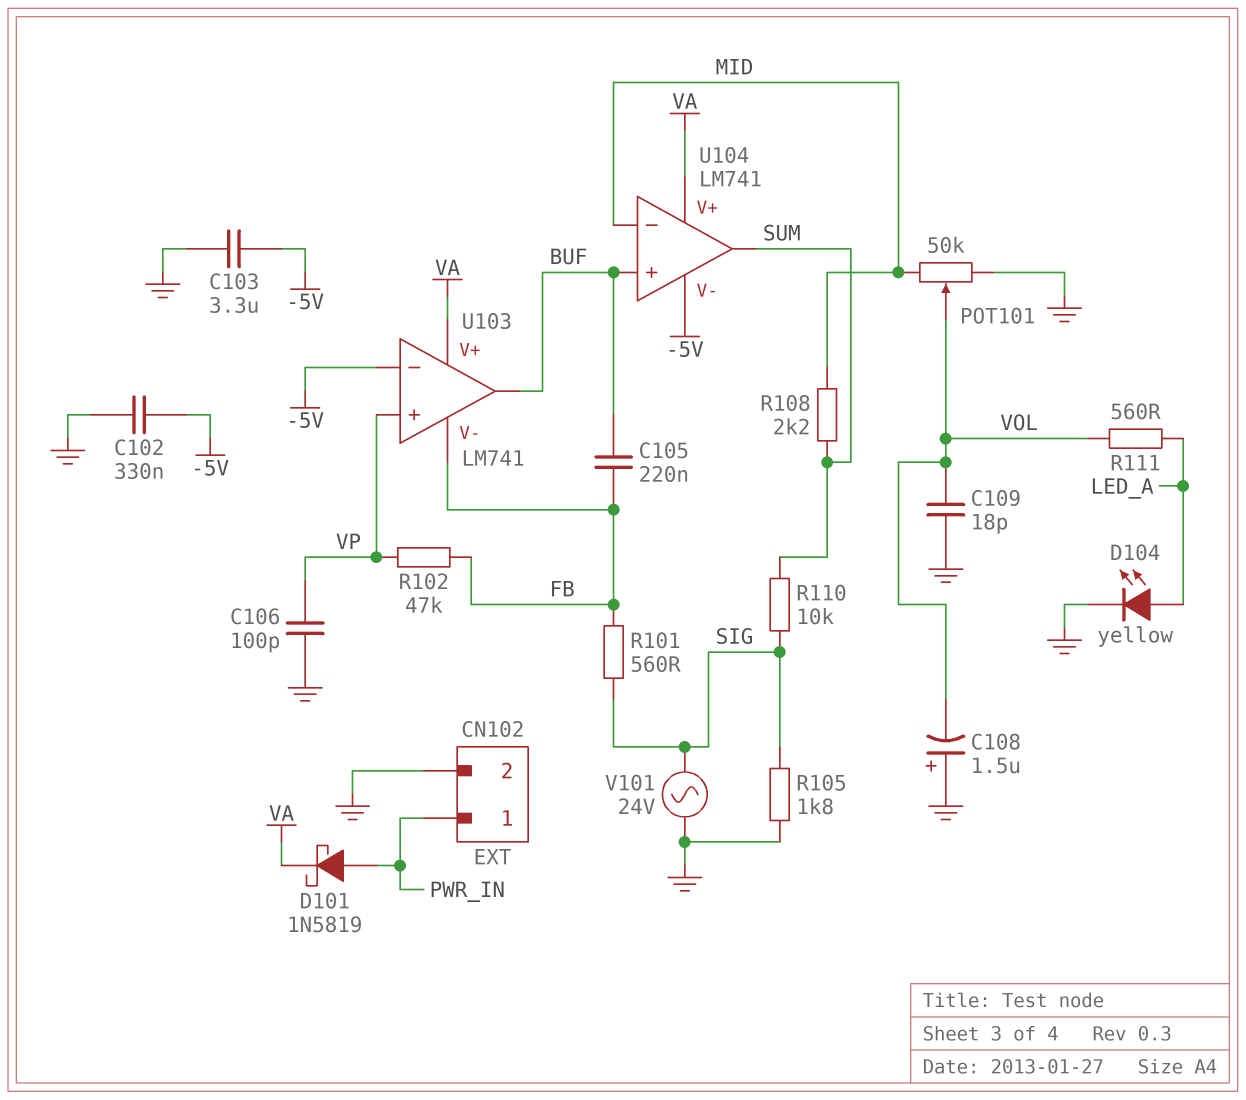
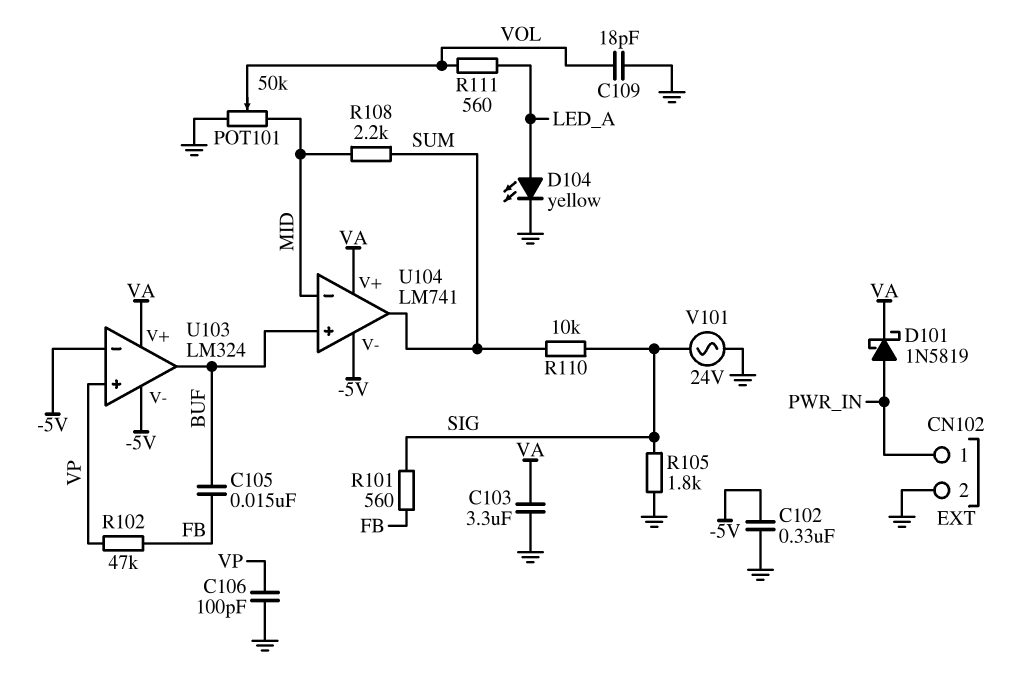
C103: 3.3uF (-5V, GND) -> 3.3uF (GND, VA)
C105: 220nF (BUF, FB) -> 15nF (BUF, FB)
C108: 1.5uF (plus GND, minus VOL) -> none
U103: LM741 -> LM324
U103 pin V-: FB -> -5V

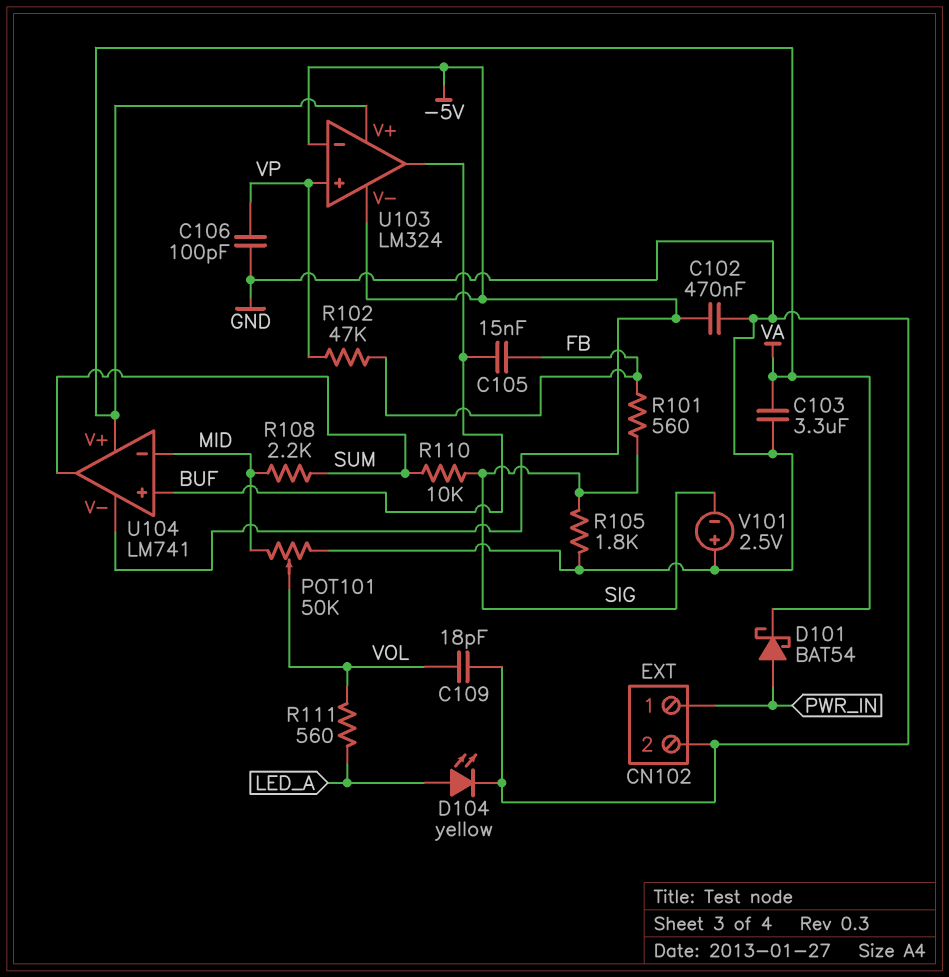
C102: 330nF (-5V, GND) -> 470nF (-5V, GND)
D101: schottky 1N5819 (A PWR_IN, K VA) -> schottky BAT54 (A PWR_IN, K VA)
V101: AC 24V (GND, SIG) -> 2.5V (plus GND, minus SIG)

